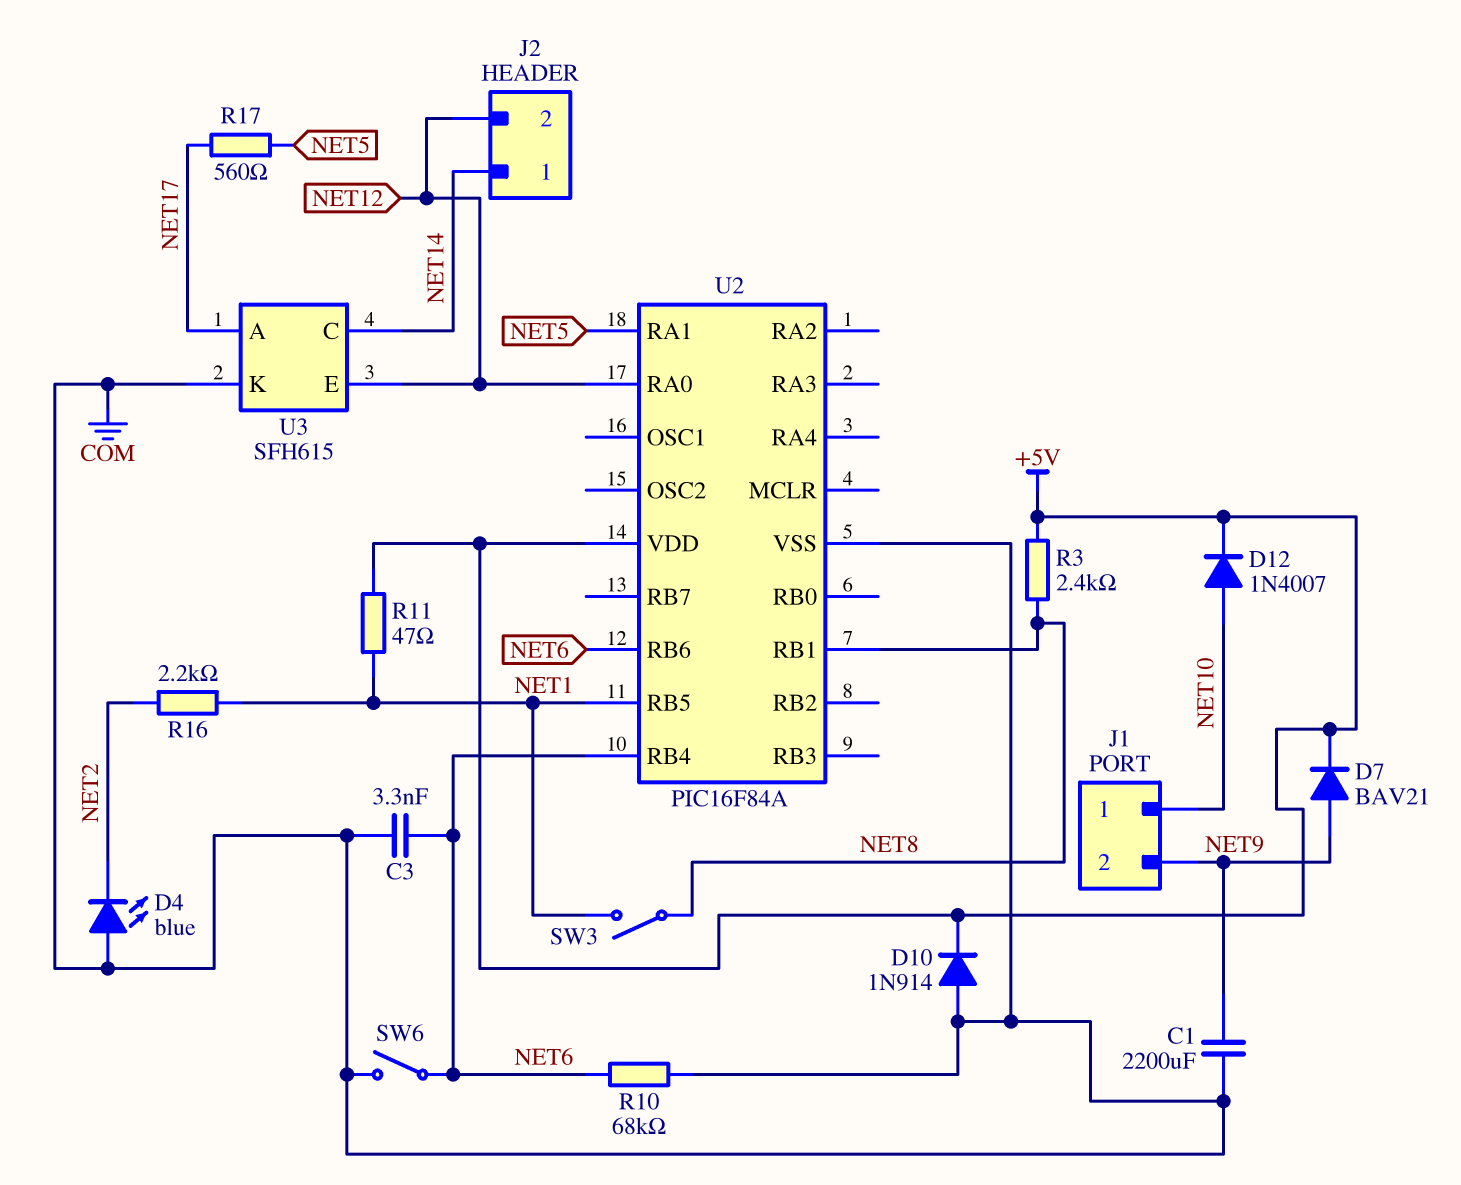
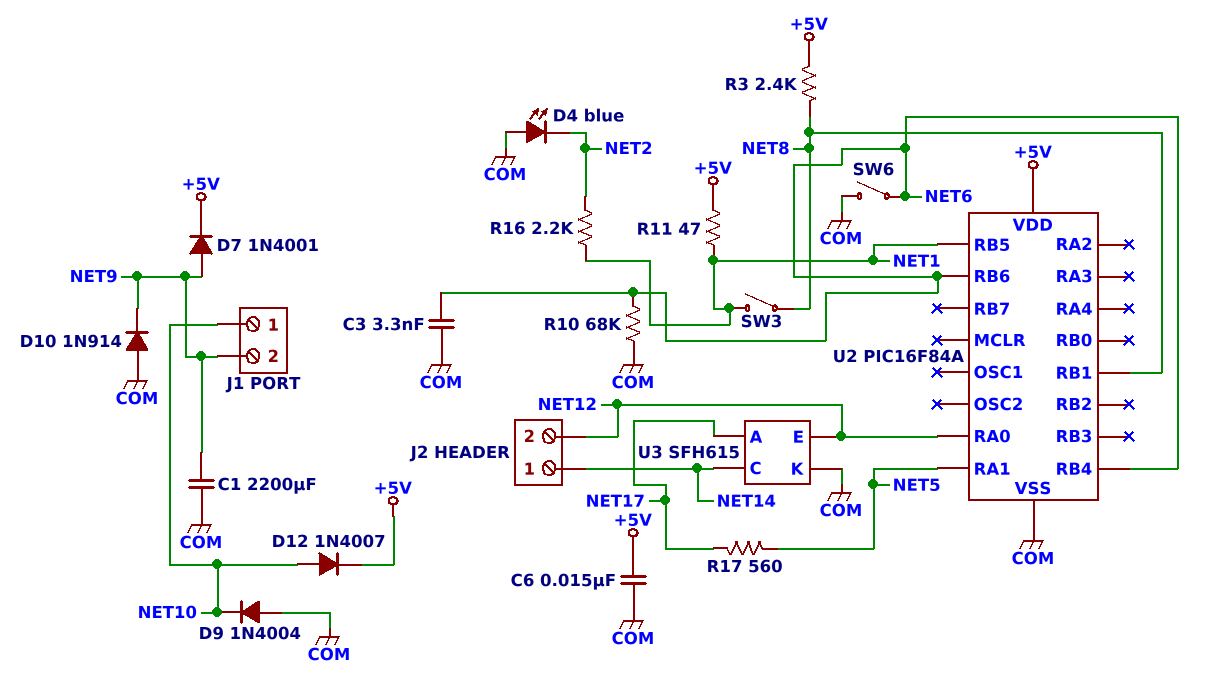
C6: none -> 15nF (+5V, COM)
D7: diode BAV21 (A NET9, K +5V) -> diode 1N4001 (A NET9, K +5V)
D9: none -> diode 1N4004 (A COM, K NET10)
D10: diode 1N914 (A COM, K +5V) -> diode 1N914 (A COM, K NET9)

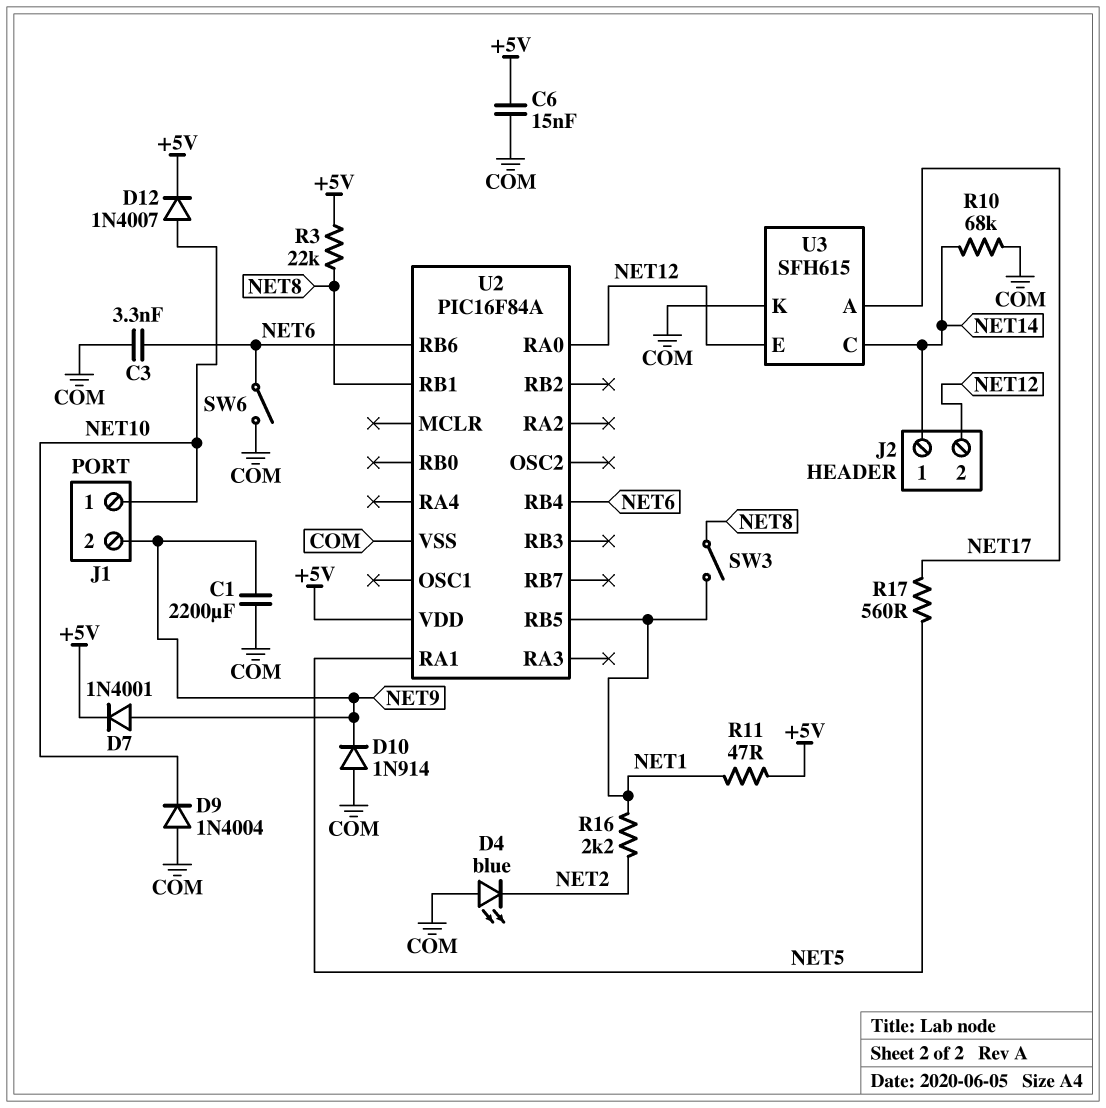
R3: 2.4k (+5V, NET8) -> 22k (+5V, NET8)
R10: 68k (COM, NET6) -> 68k (COM, NET14)

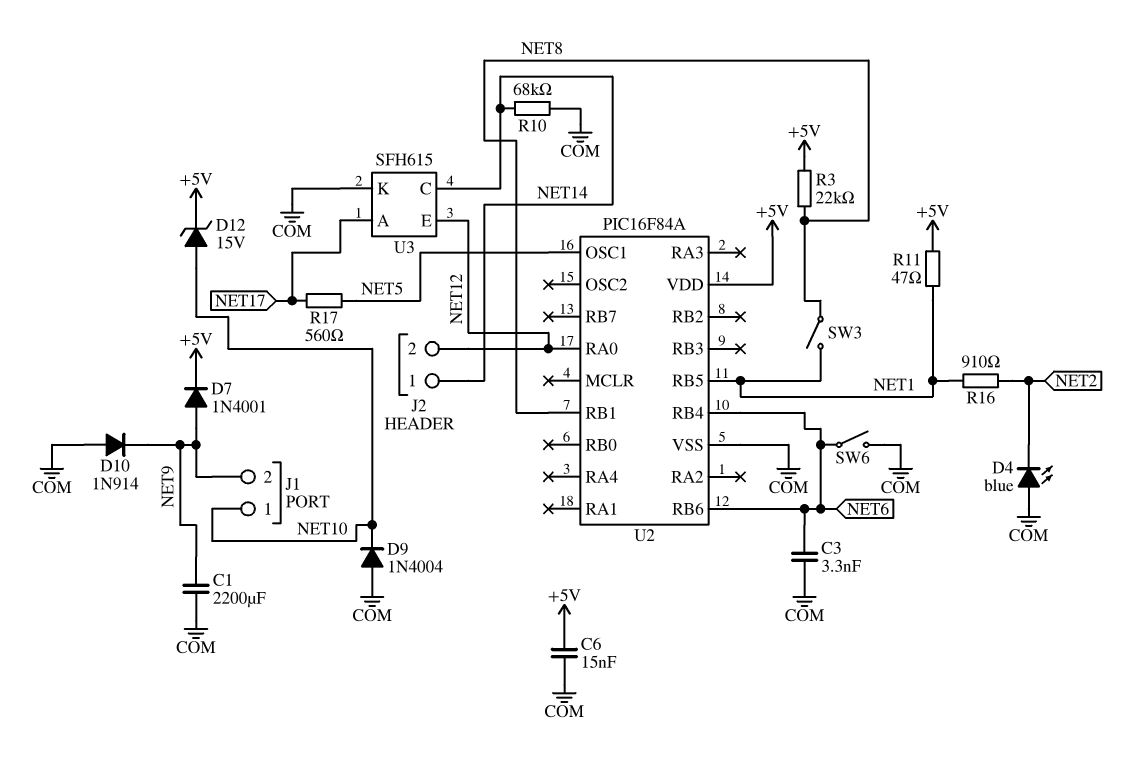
D12: diode 1N4007 (A NET10, K +5V) -> zener 15V (A NET10, K +5V)
R16: 2.2k (NET1, NET2) -> 910 (NET1, NET2)
U2 pin OSC1: none -> NET5
U2 pin RA1: NET5 -> none

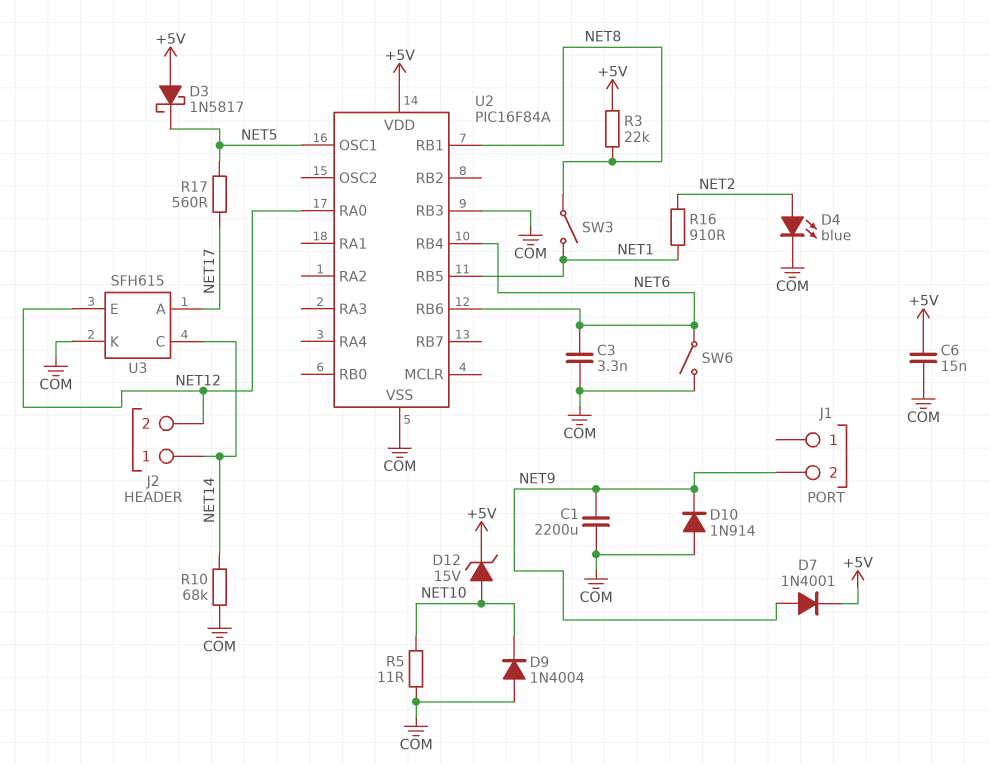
D3: none -> schottky 1N5817 (A +5V, K NET5)
D4: LED blue (A COM, K NET2) -> LED blue (A NET2, K COM)
J1 pin 1: NET10 -> none
R5: none -> 11 (COM, NET10)
R11: 47 (+5V, NET1) -> none
U2 pin RB3: none -> COM

